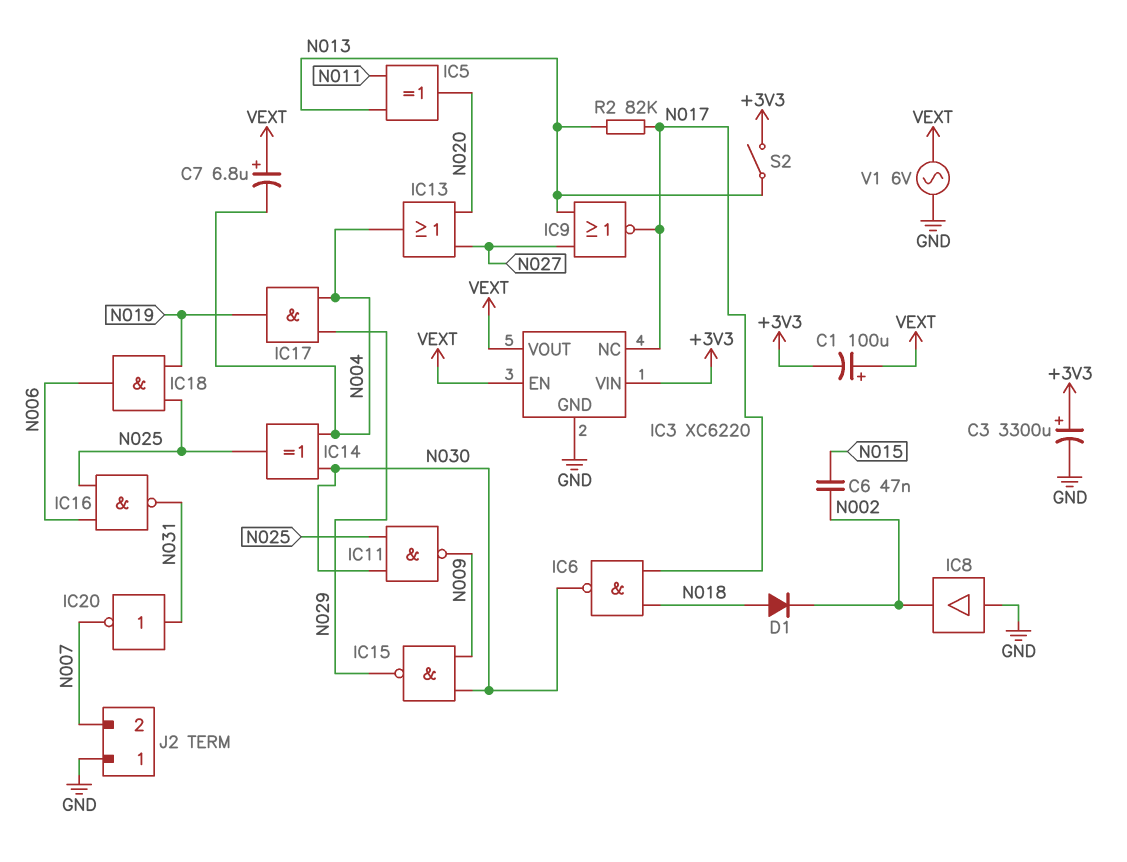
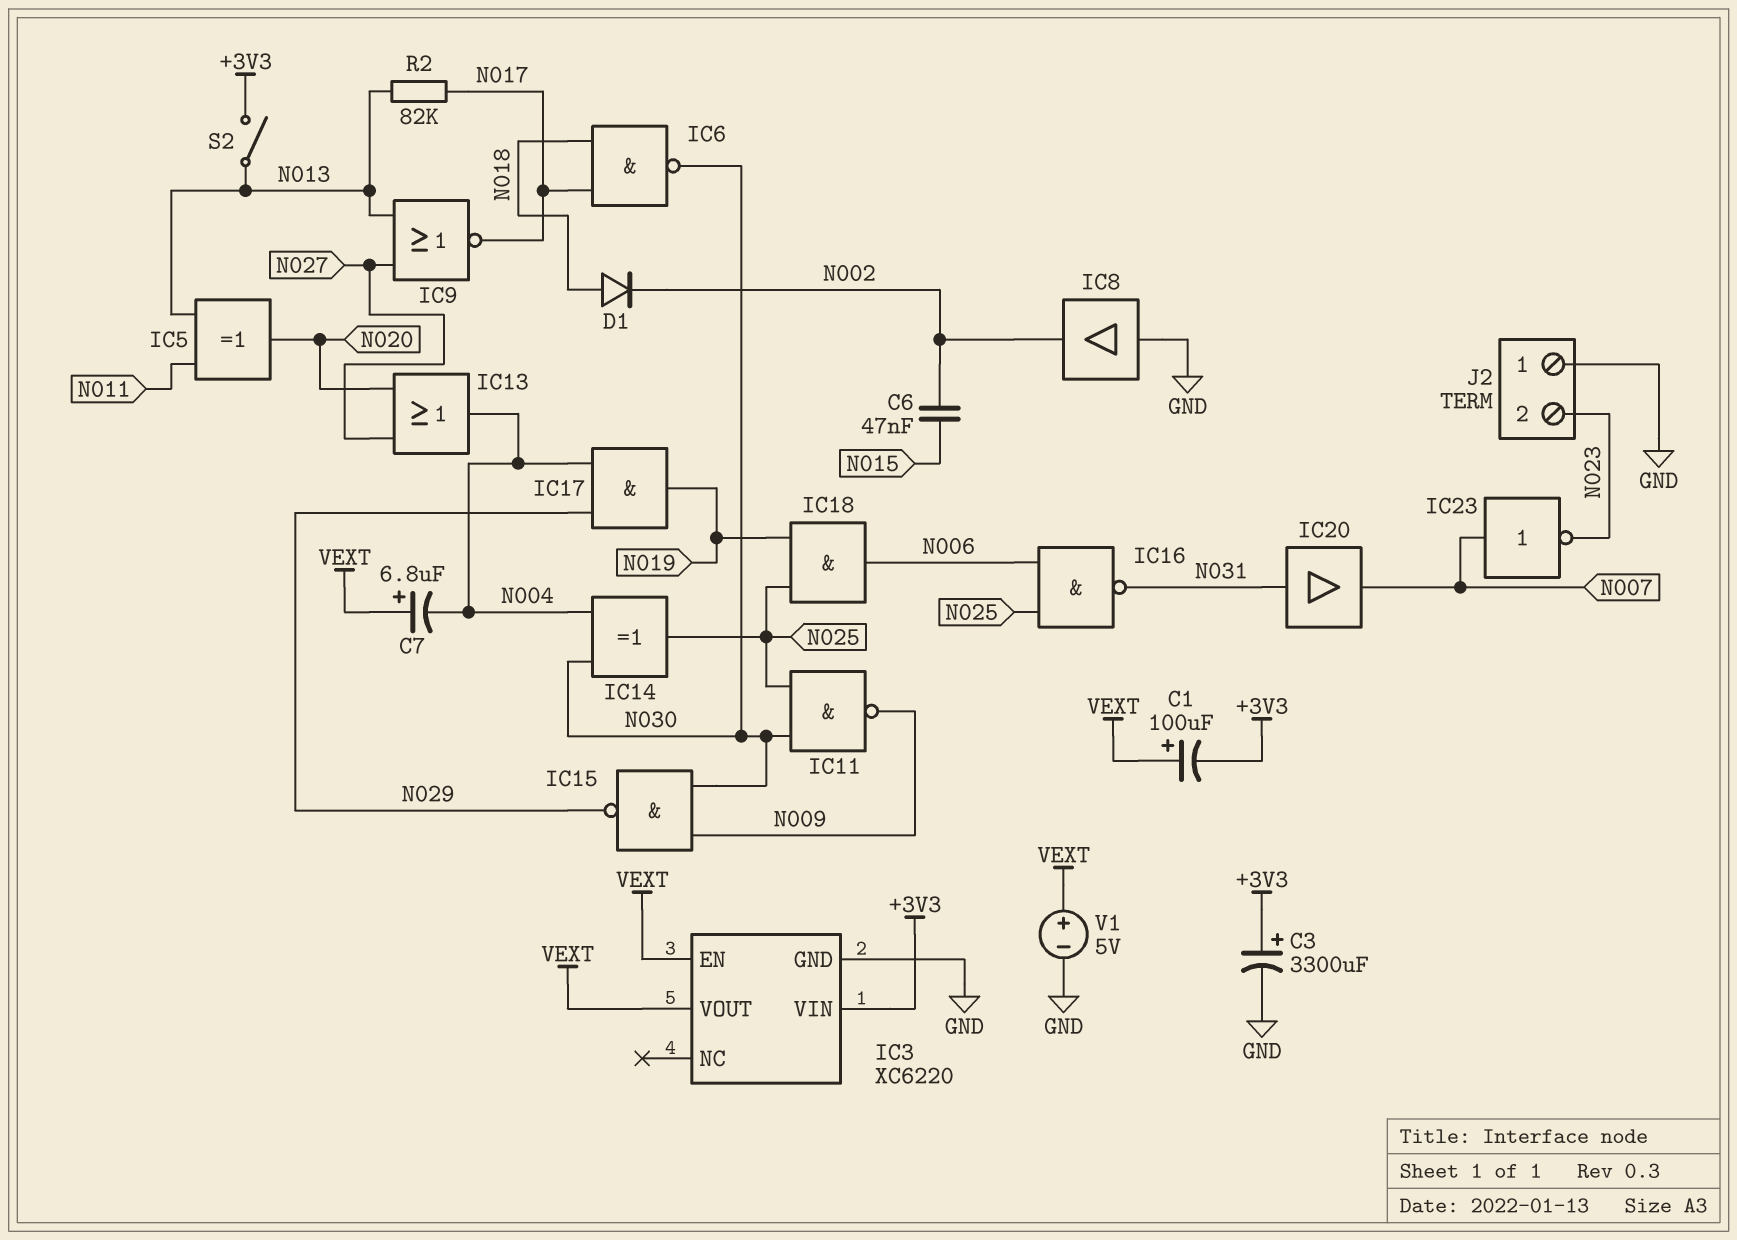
IC3 pin NC: N017 -> none
IC20: NOT (in N031, out N007) -> buffer (in N031, out N007)
IC23: none -> NOT (in N007, out N023)
J2 pin 2: N007 -> N023
V1: AC 6V (GND, VEXT) -> 5V (plus VEXT, minus GND)

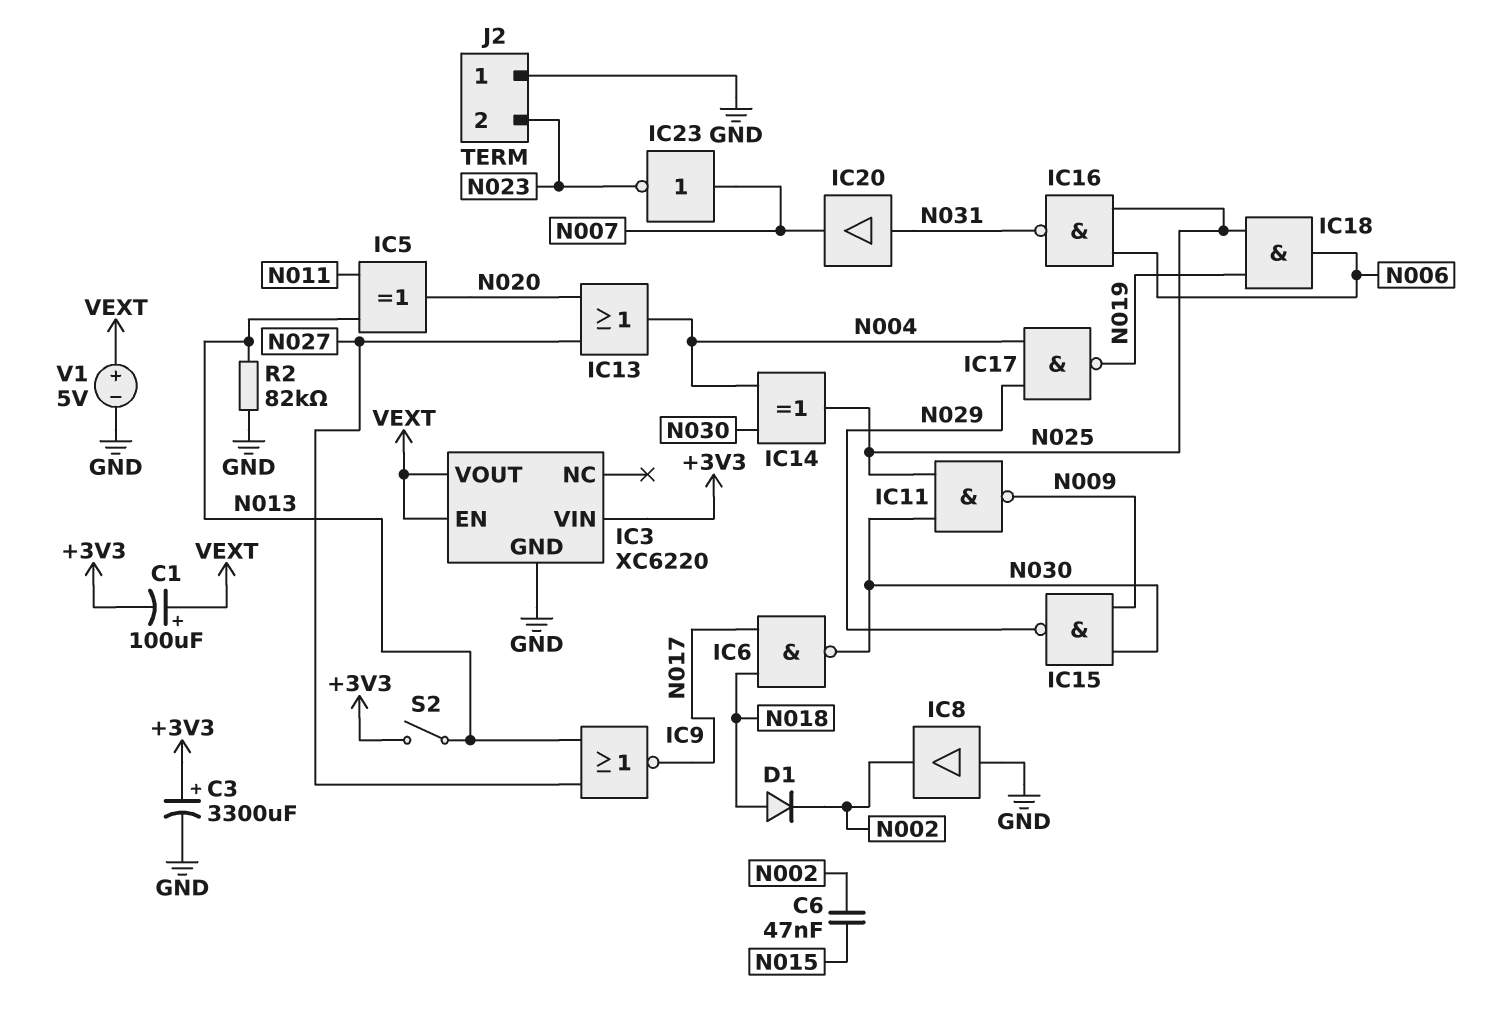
C7: 6.8uF (plus VEXT, minus N004) -> none
IC17: AND (in N004, in N029, out N019) -> NAND (in N004, in N029, out N019)
R2: 82k (N013, N017) -> 82k (GND, N013)

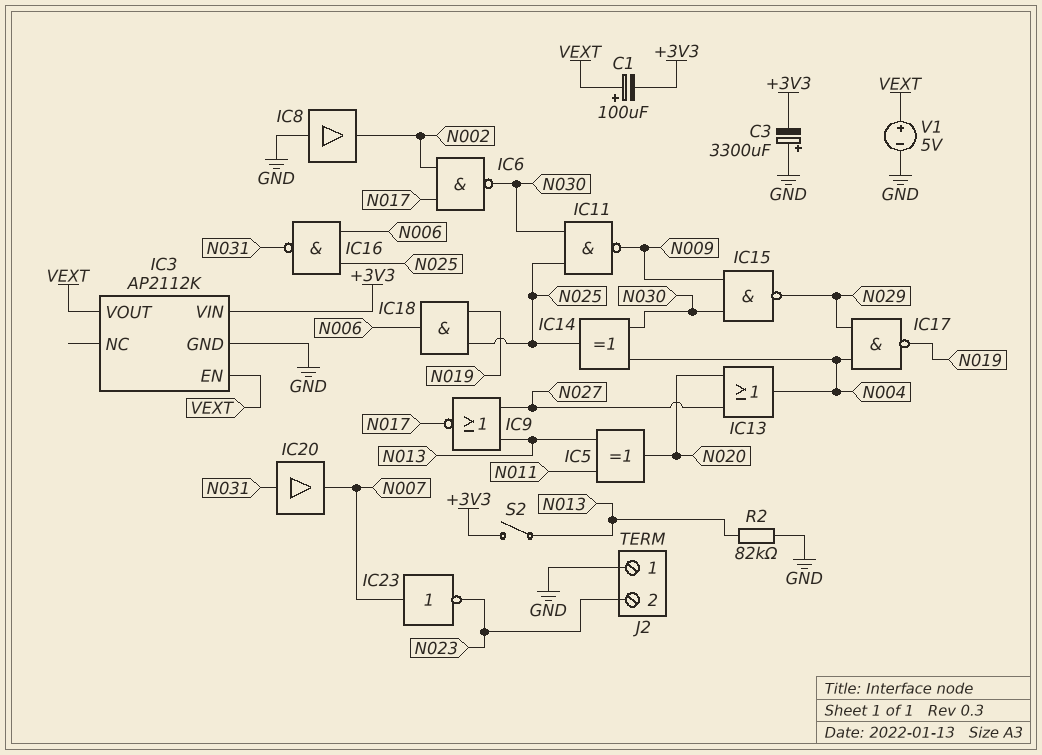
C3: 3300uF (plus +3V3, minus GND) -> 3300uF (plus GND, minus +3V3)
C6: 47nF (N002, N015) -> none
D1: diode (A N018, K N002) -> none
IC3: XC6220 -> AP2112K
IC6: NAND (in N017, in N018, out N030) -> NAND (in N002, in N017, out N030)

